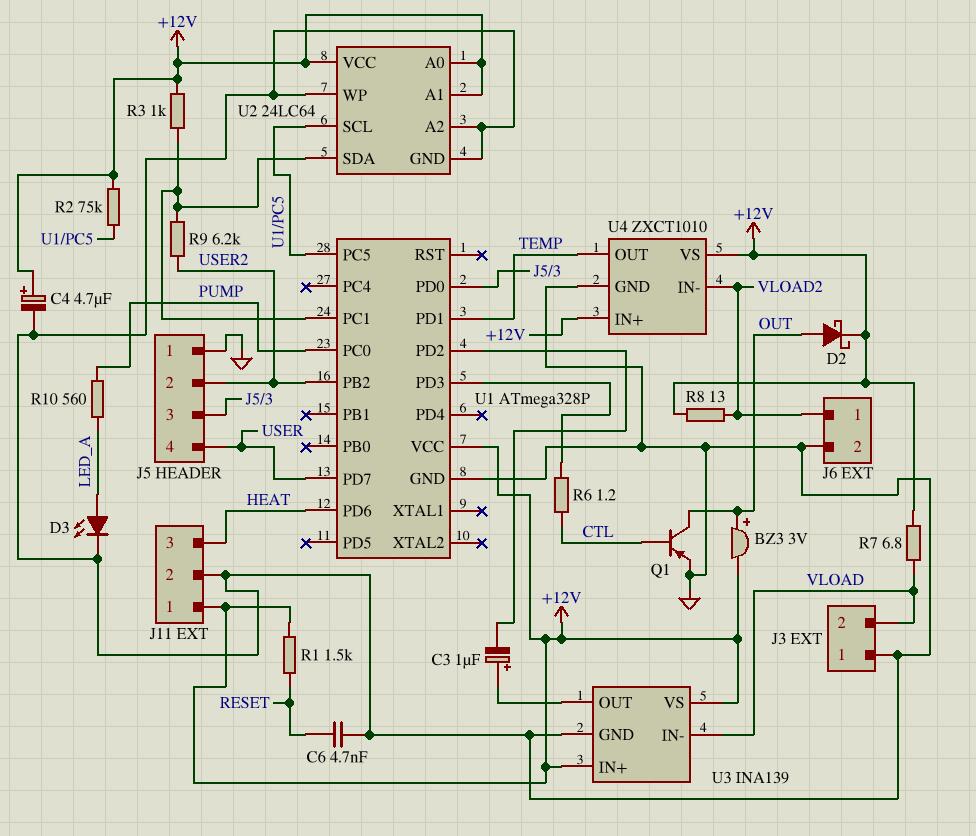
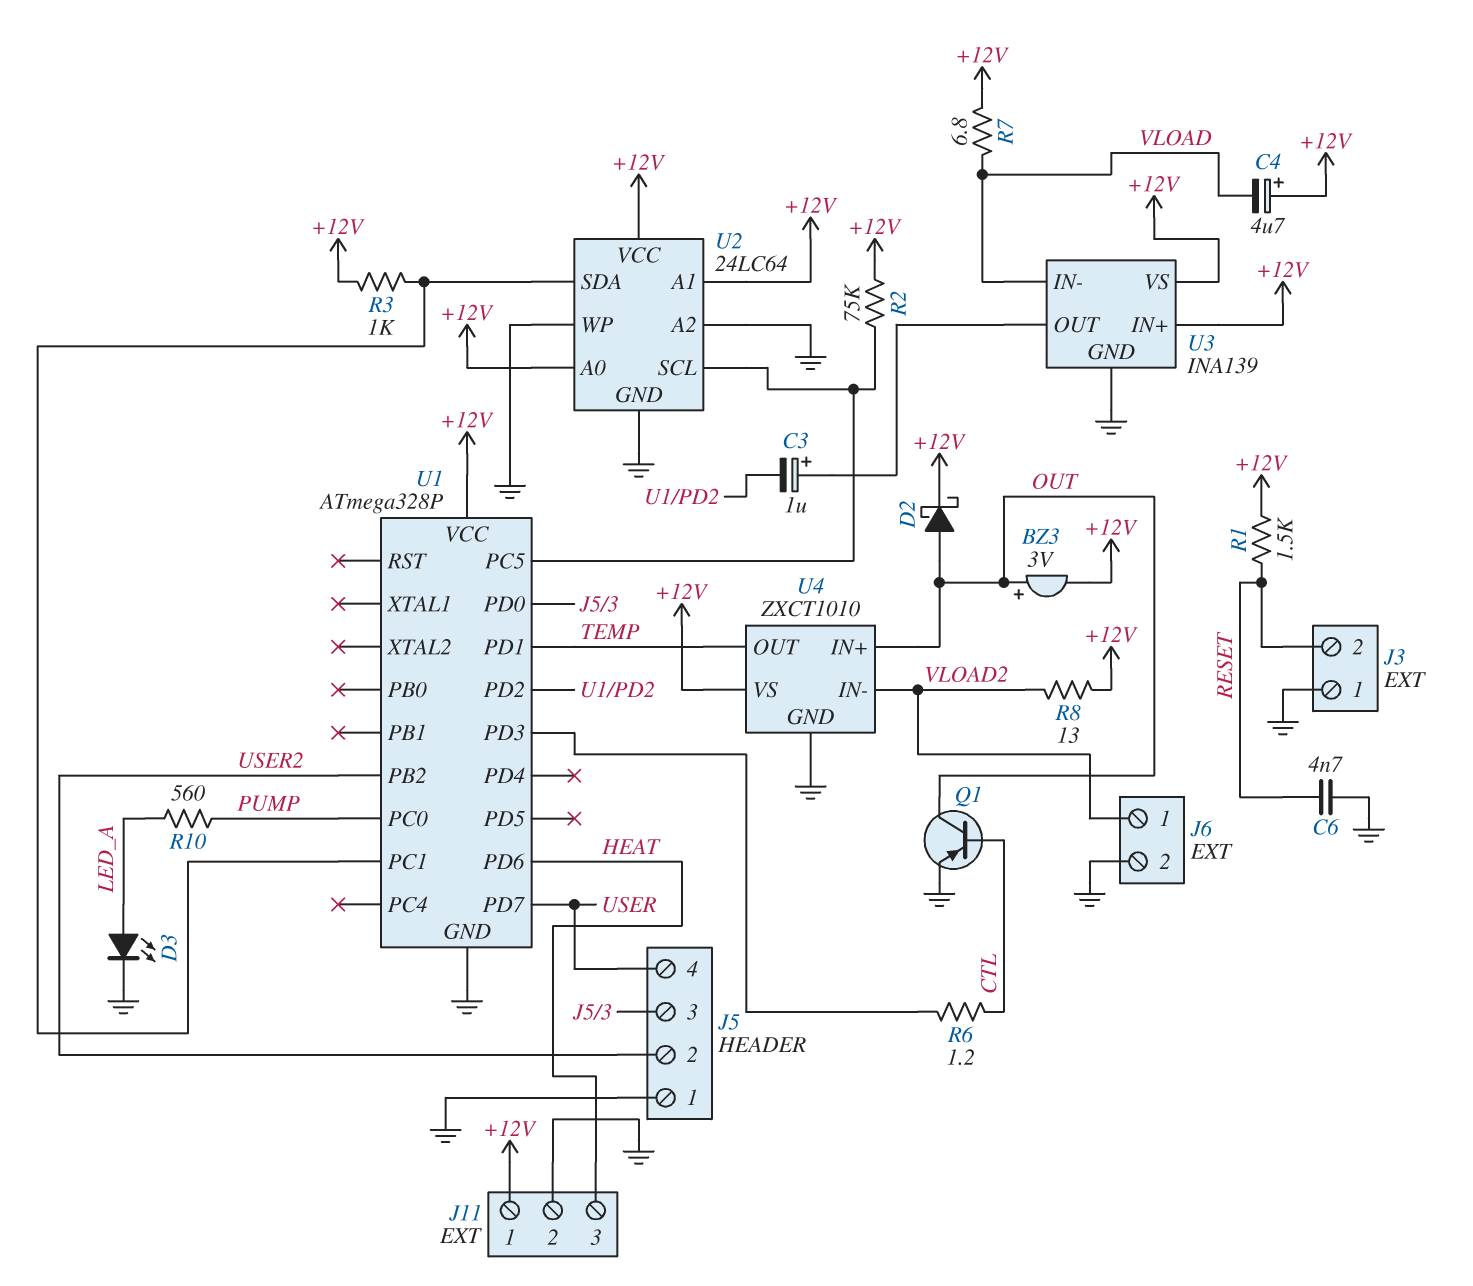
C4: 4.7uF (plus +12V, minus GND) -> 4.7uF (plus +12V, minus VLOAD)
J3 pin 2: VLOAD -> RESET
R9: 6.2k (U1/PC1, USER2) -> none
U4 pin IN+: +12V -> OUT

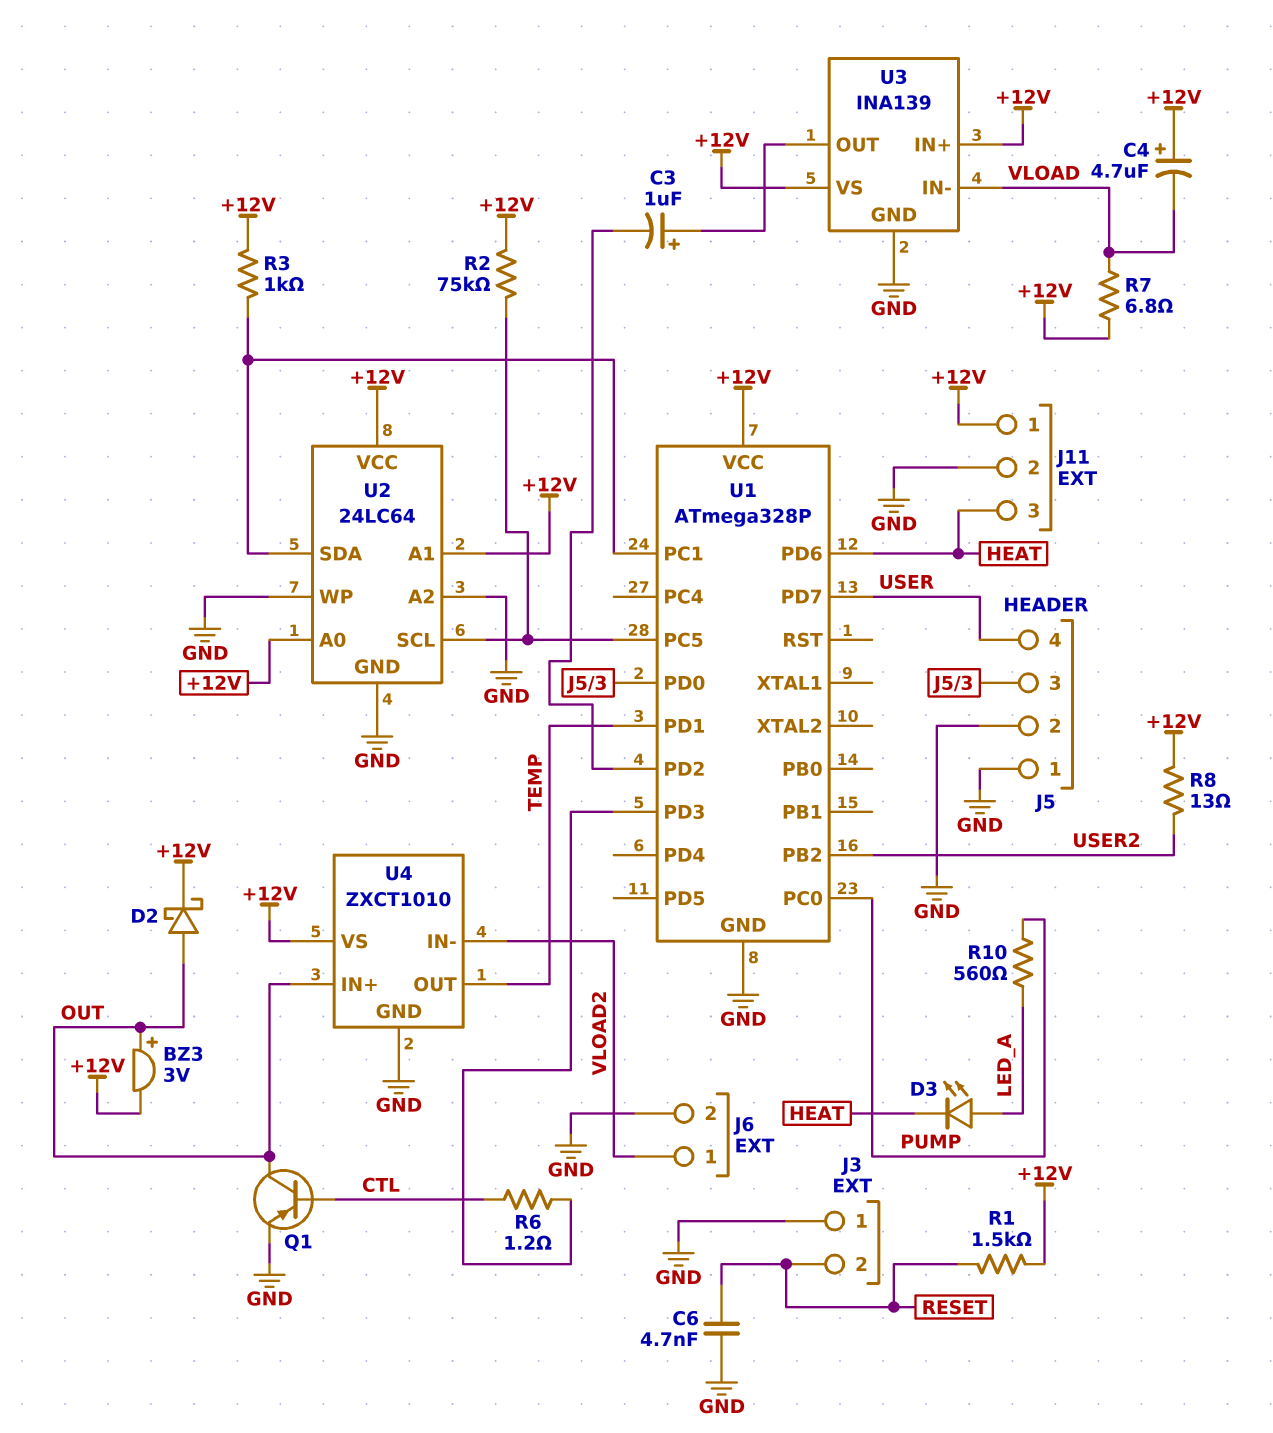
D3: LED (A LED_A, K GND) -> LED (A LED_A, K HEAT)
J5 pin 2: USER2 -> GND
R8: 13 (+12V, VLOAD2) -> 13 (+12V, USER2)

